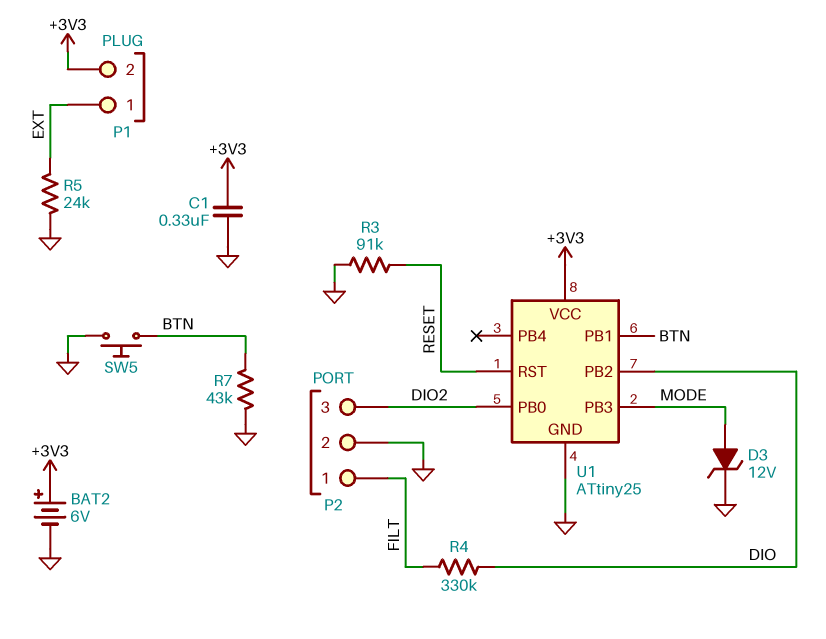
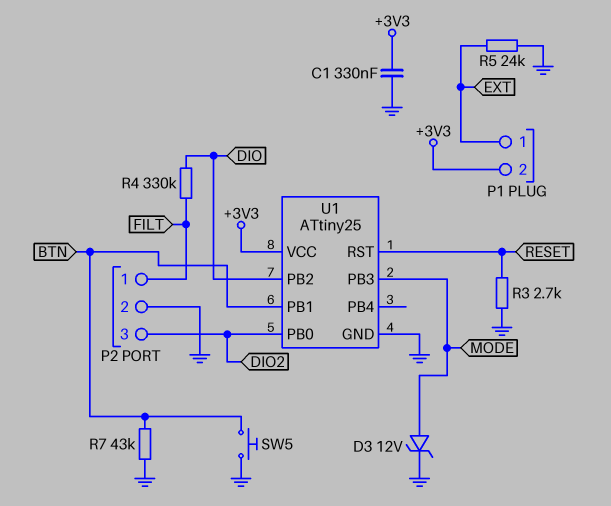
BAT2: 6V (plus +3V3, minus GND) -> none
R3: 91k (GND, RESET) -> 2.7k (GND, RESET)

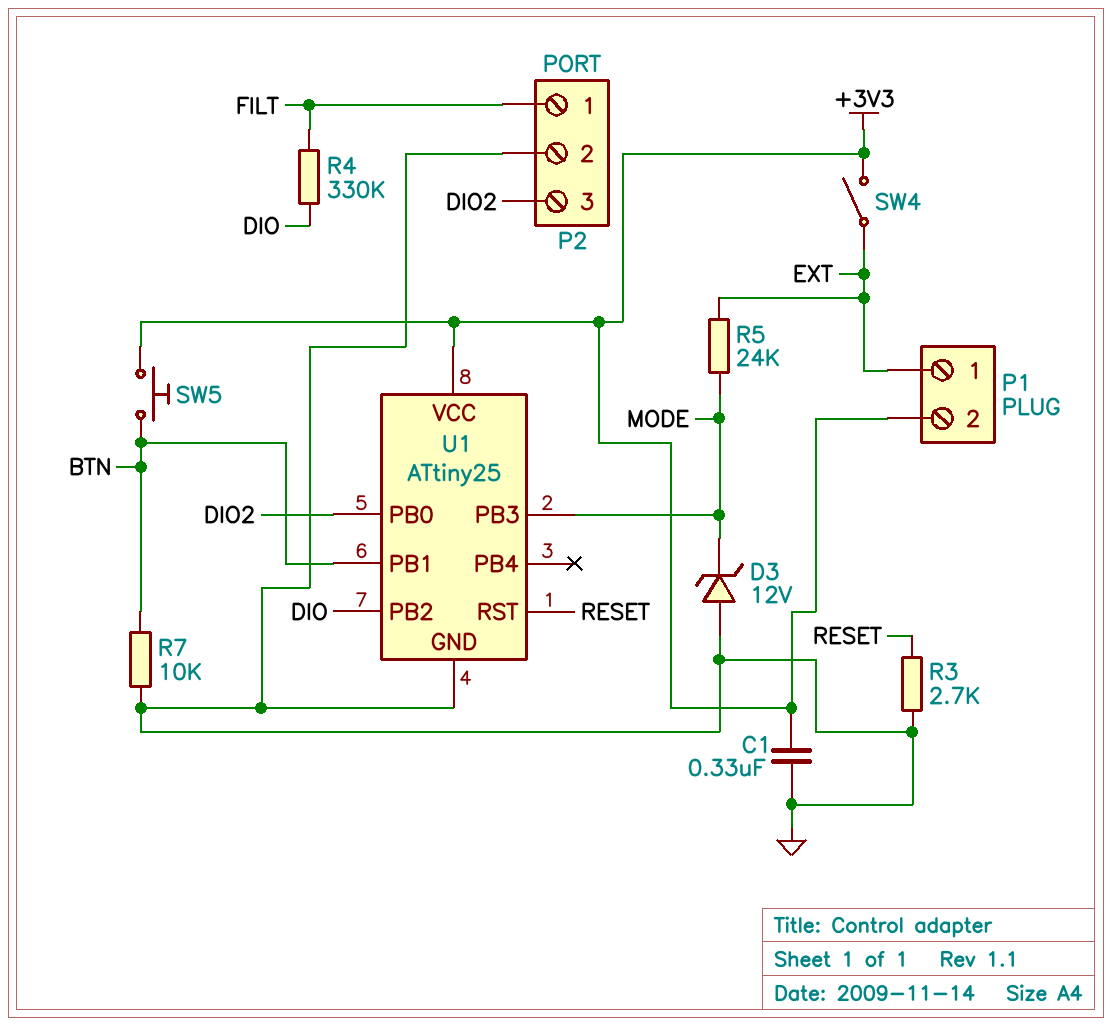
D3: zener 12V (A MODE, K GND) -> zener 12V (A GND, K MODE)
R5: 24k (EXT, GND) -> 24k (EXT, MODE)
R7: 43k (BTN, GND) -> 10k (BTN, GND)
SW4: none -> switch (+3V3, EXT)
SW5: button (BTN, GND) -> button (+3V3, BTN)

